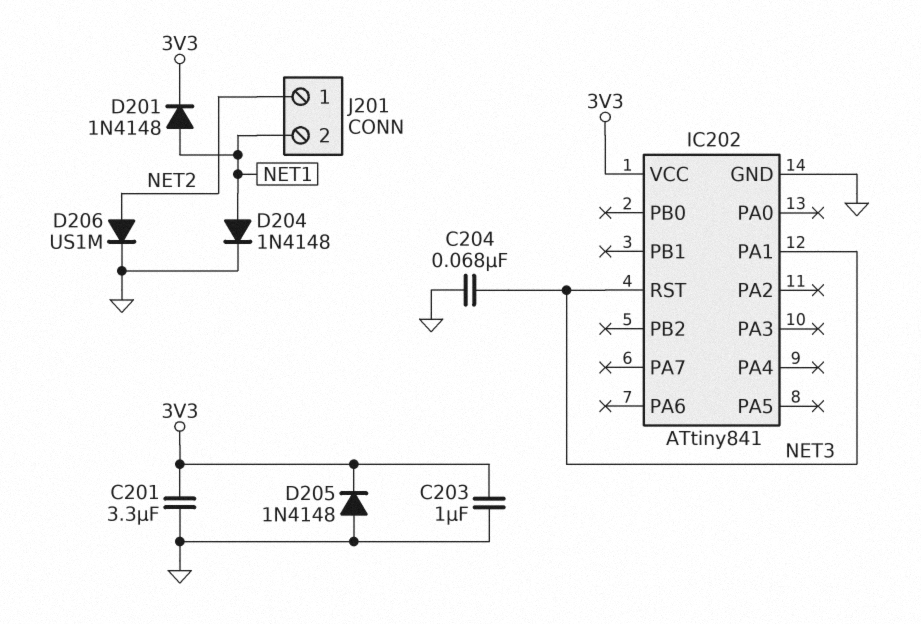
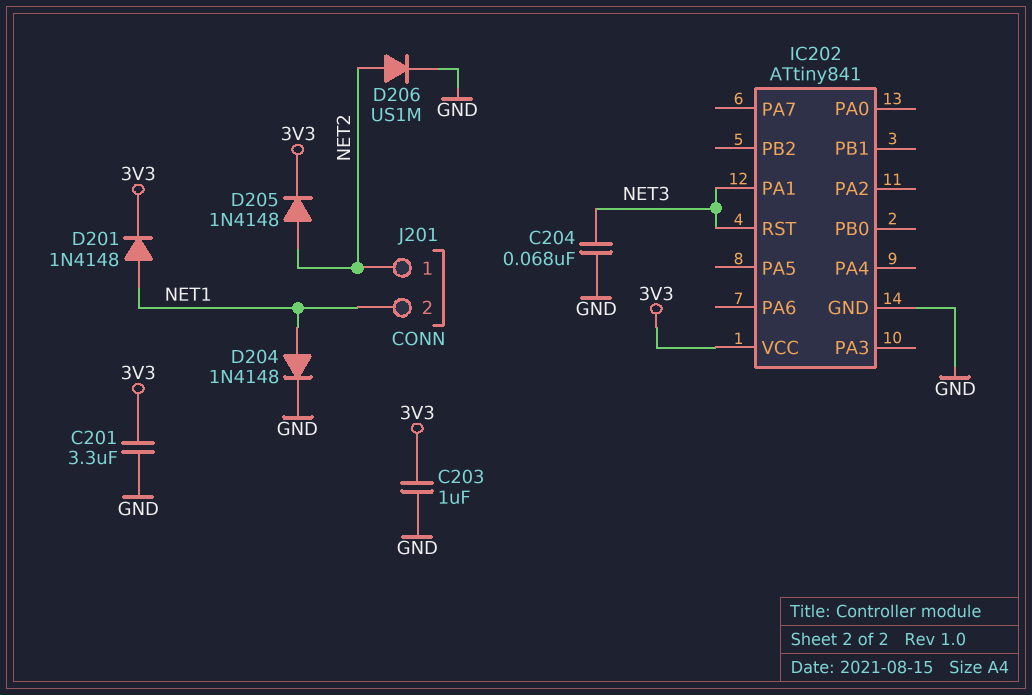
D205: diode 1N4148 (A GND, K 3V3) -> diode 1N4148 (A NET2, K 3V3)

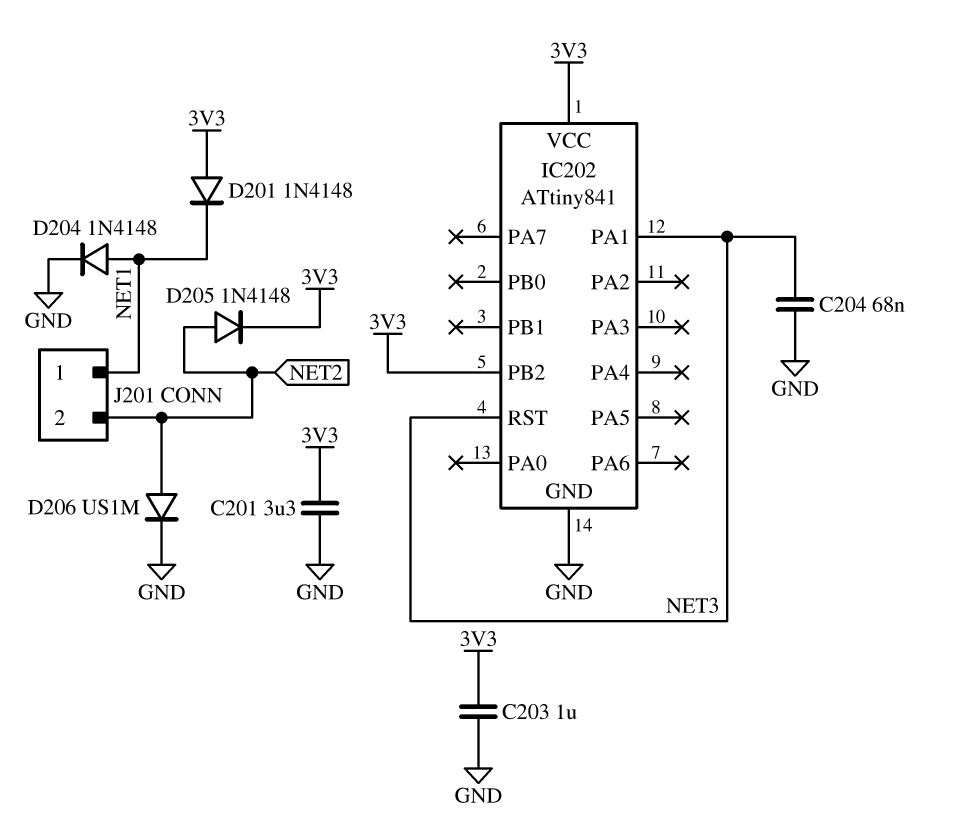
D201: diode 1N4148 (A NET1, K 3V3) -> diode 1N4148 (A 3V3, K NET1)
IC202 pin PB2: none -> 3V3
J201 pin 1: NET2 -> NET1
J201 pin 2: NET1 -> NET2

